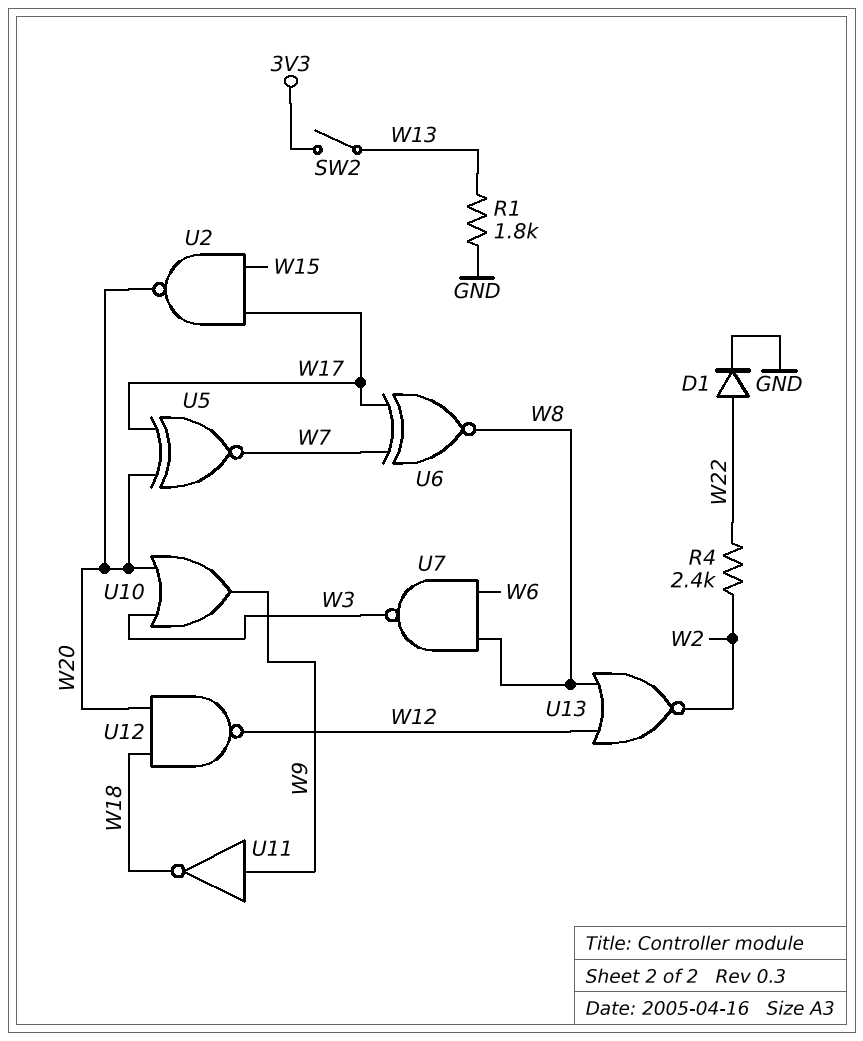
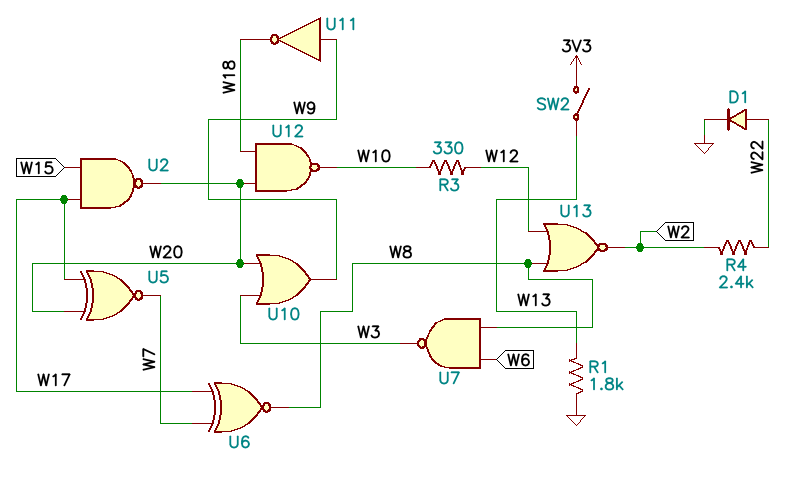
R3: none -> 330 (W10, W12)
U12: NAND (in W18, in W20, out W12) -> NAND (in W18, in W20, out W10)

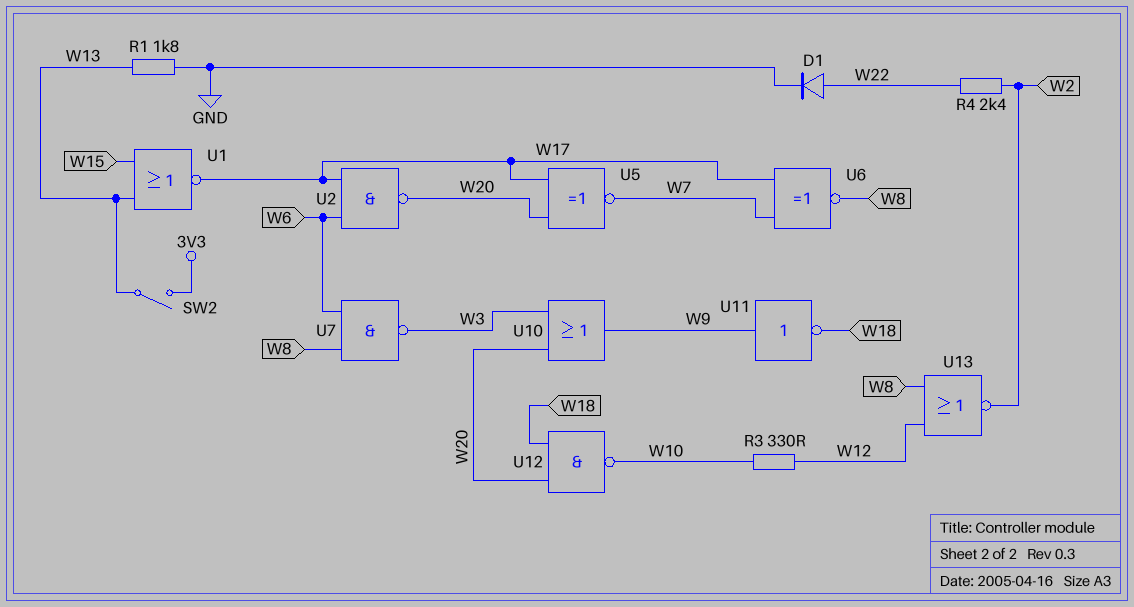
U1: none -> NOR (in W13, in W15, out W17)
U2: NAND (in W15, in W17, out W20) -> NAND (in W6, in W17, out W20)

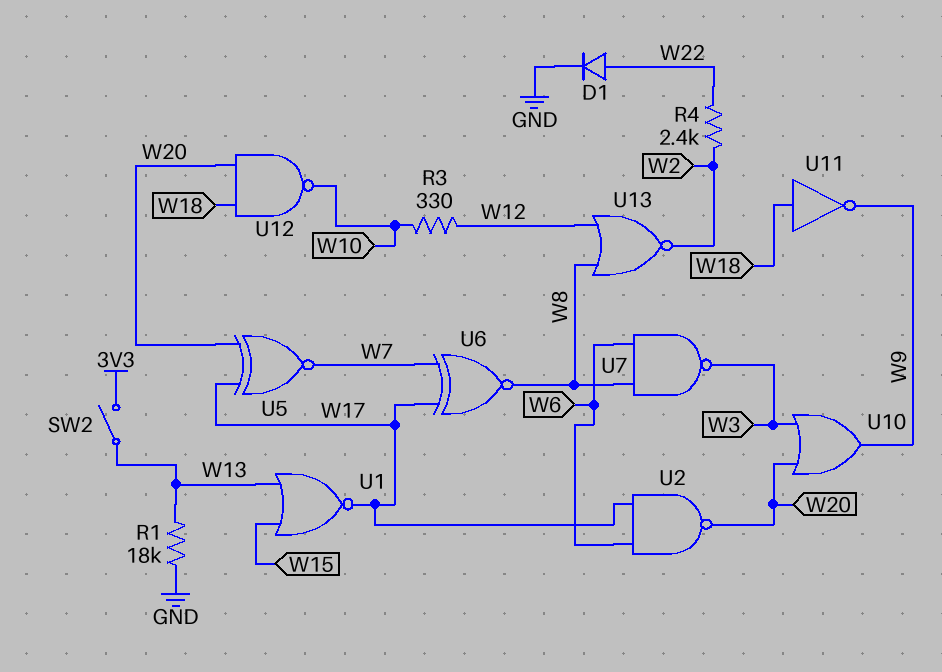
R1: 1.8k (GND, W13) -> 18k (GND, W13)
U11: NOT (in W9, out W18) -> NOT (in W18, out W9)

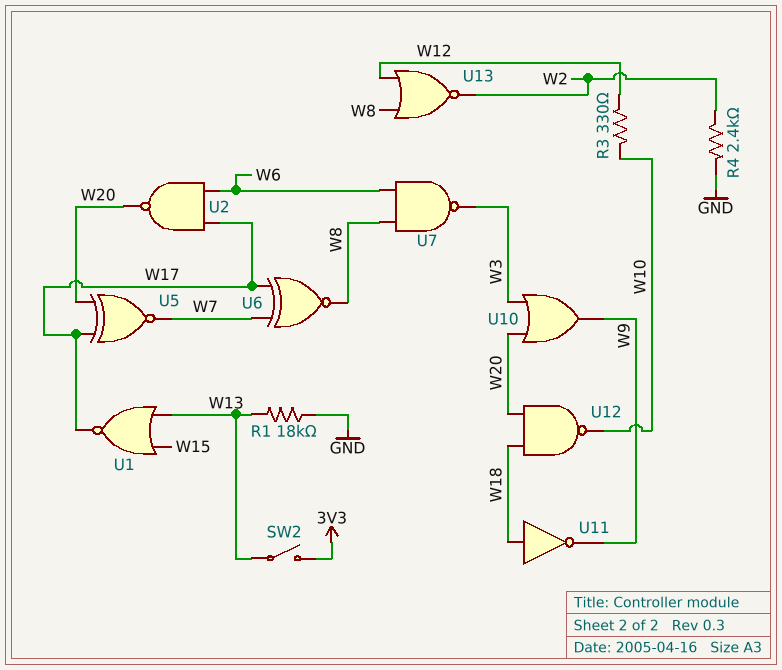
D1: diode (A W22, K GND) -> none
R4: 2.4k (W2, W22) -> 2.4k (GND, W2)

